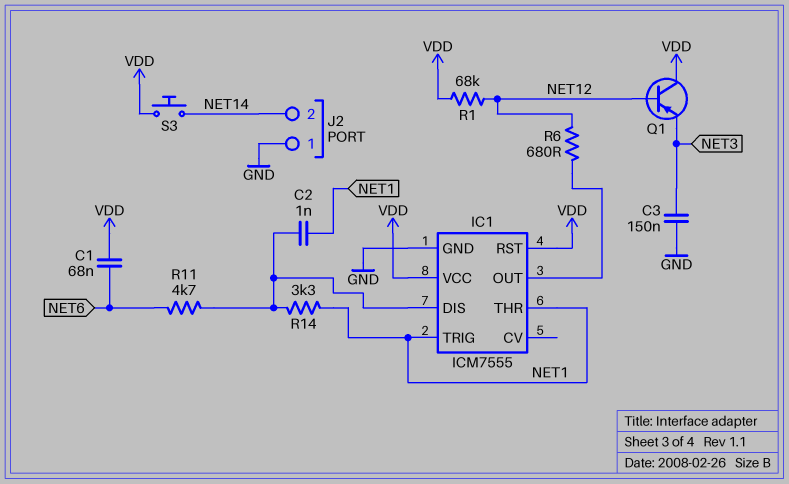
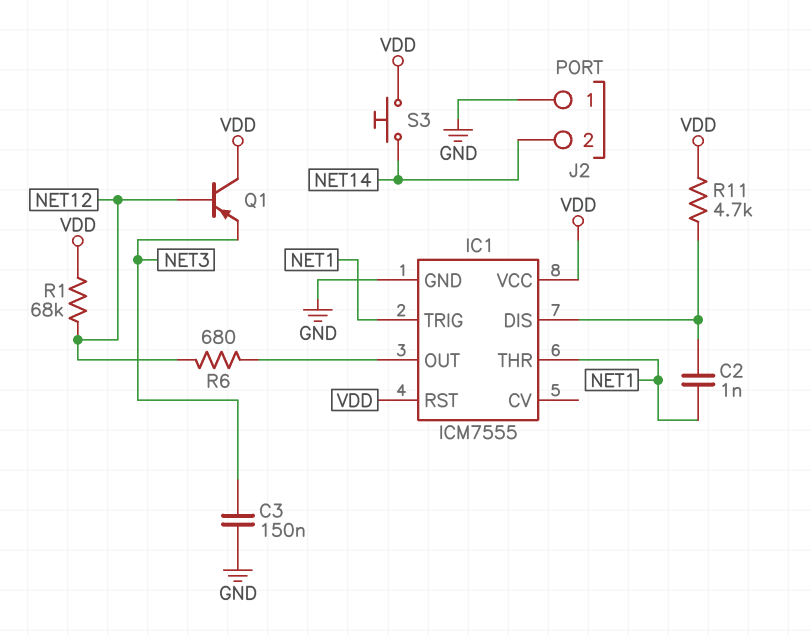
C1: 68nF (NET6, VDD) -> none
R11: 4.7k (IC1/DIS, NET6) -> 4.7k (IC1/DIS, VDD)
R14: 3.3k (IC1/DIS, NET1) -> none

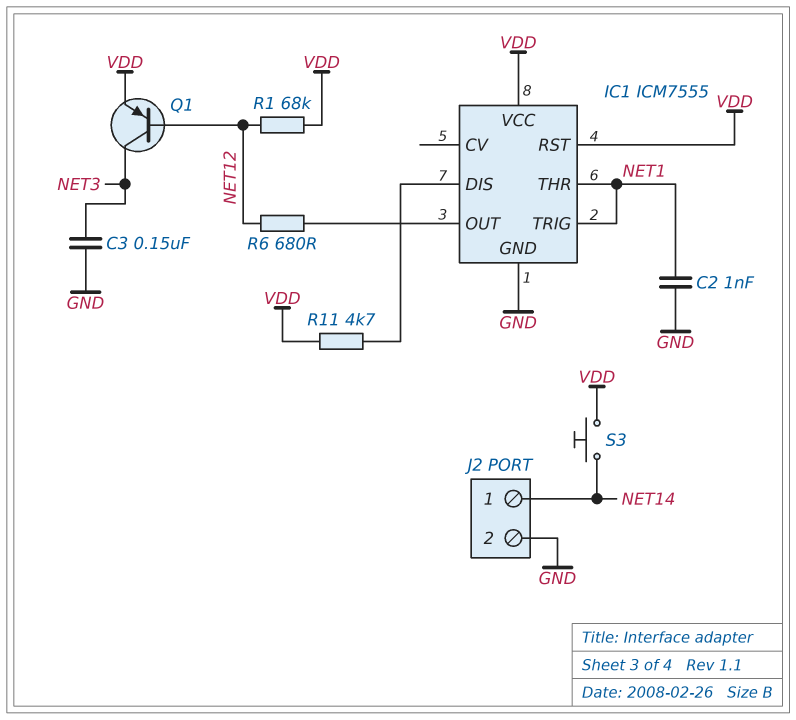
C2: 1nF (IC1/DIS, NET1) -> 1nF (GND, NET1)
J2 pin 1: GND -> NET14
J2 pin 2: NET14 -> GND
Q1: PNP (B NET12, C VDD, E NET3) -> PNP (B NET12, C NET3, E VDD)

